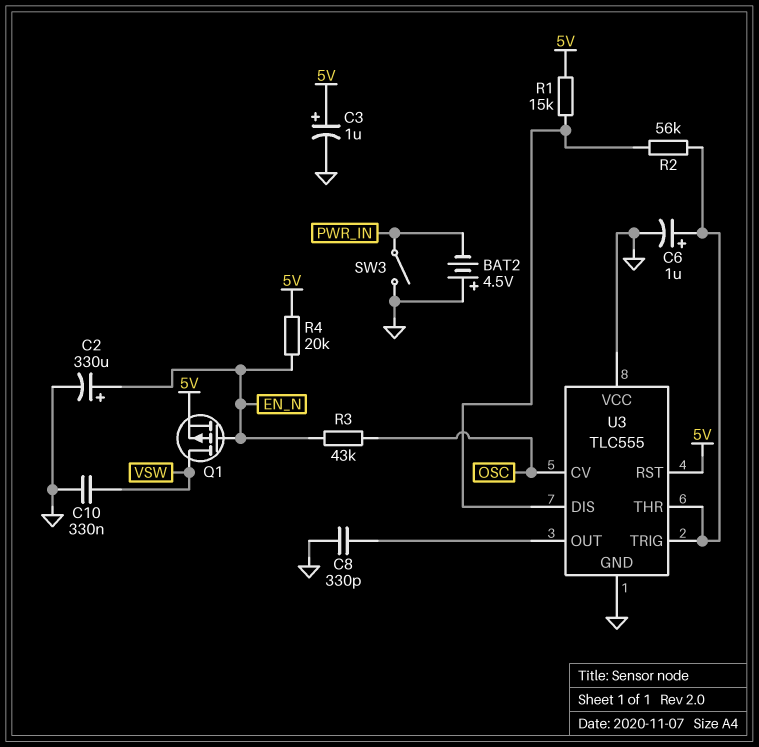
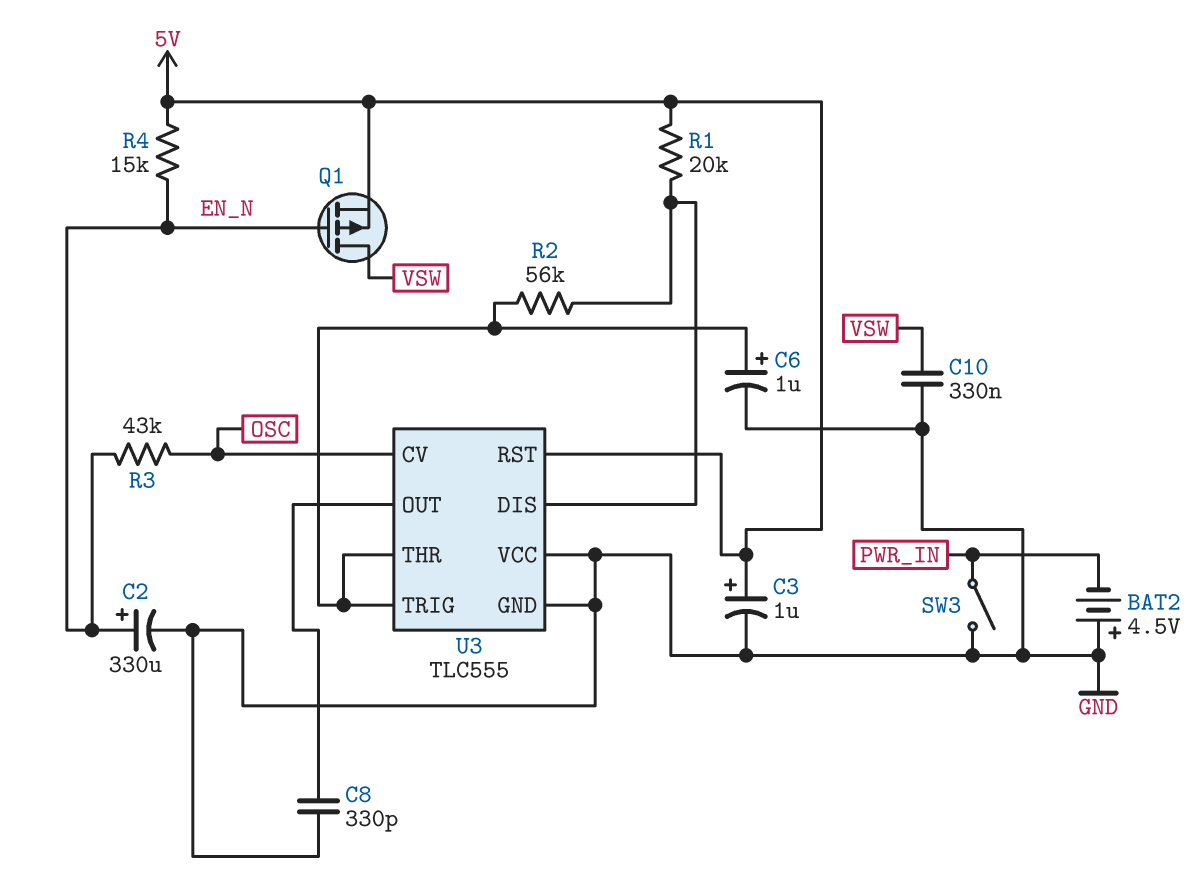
R1: 15k (5V, U3/DIS) -> 20k (5V, U3/DIS)
R4: 20k (5V, EN_N) -> 15k (5V, EN_N)

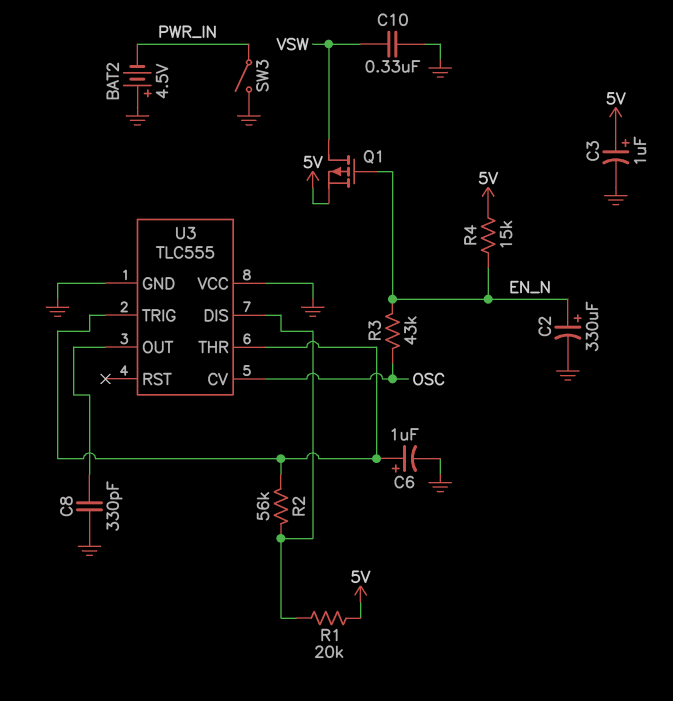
U3 pin RST: 5V -> none

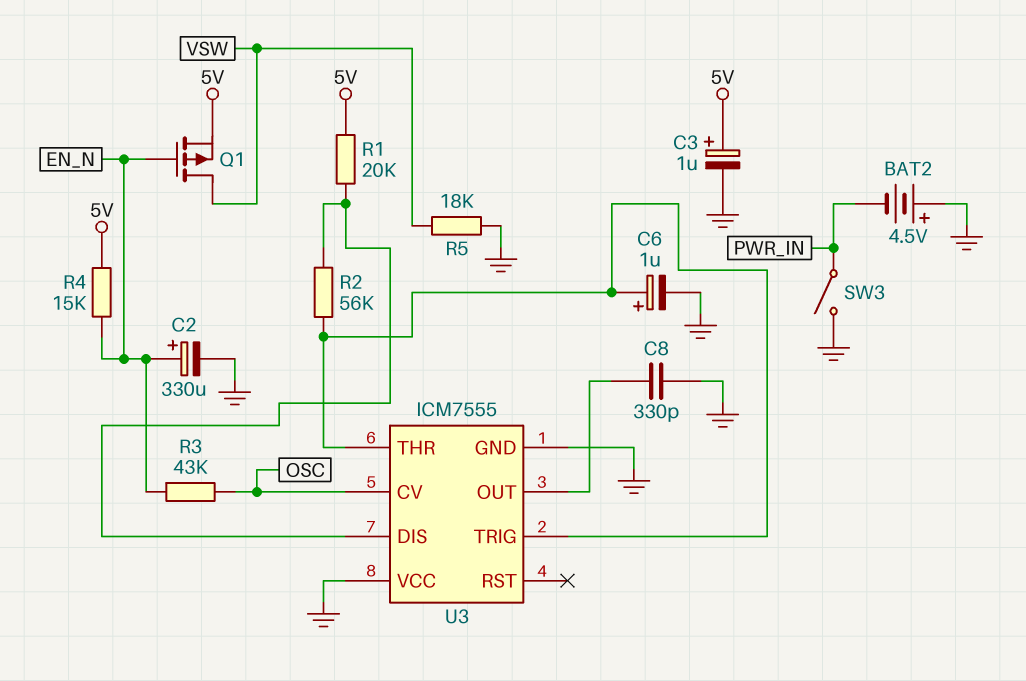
C10: 330nF (GND, VSW) -> none
R5: none -> 18k (GND, VSW)
U3: TLC555 -> ICM7555

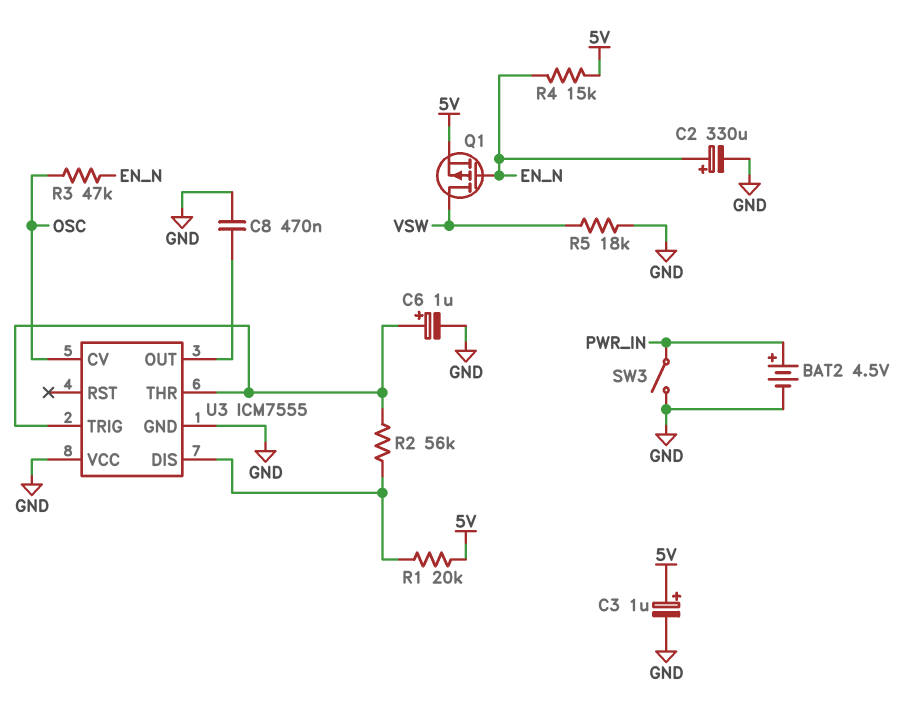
BAT2: 4.5V (plus GND, minus PWR_IN) -> 4.5V (plus PWR_IN, minus GND)
C8: 330pF (GND, U3/OUT) -> 470nF (GND, U3/OUT)
R3: 43k (EN_N, OSC) -> 47k (EN_N, OSC)

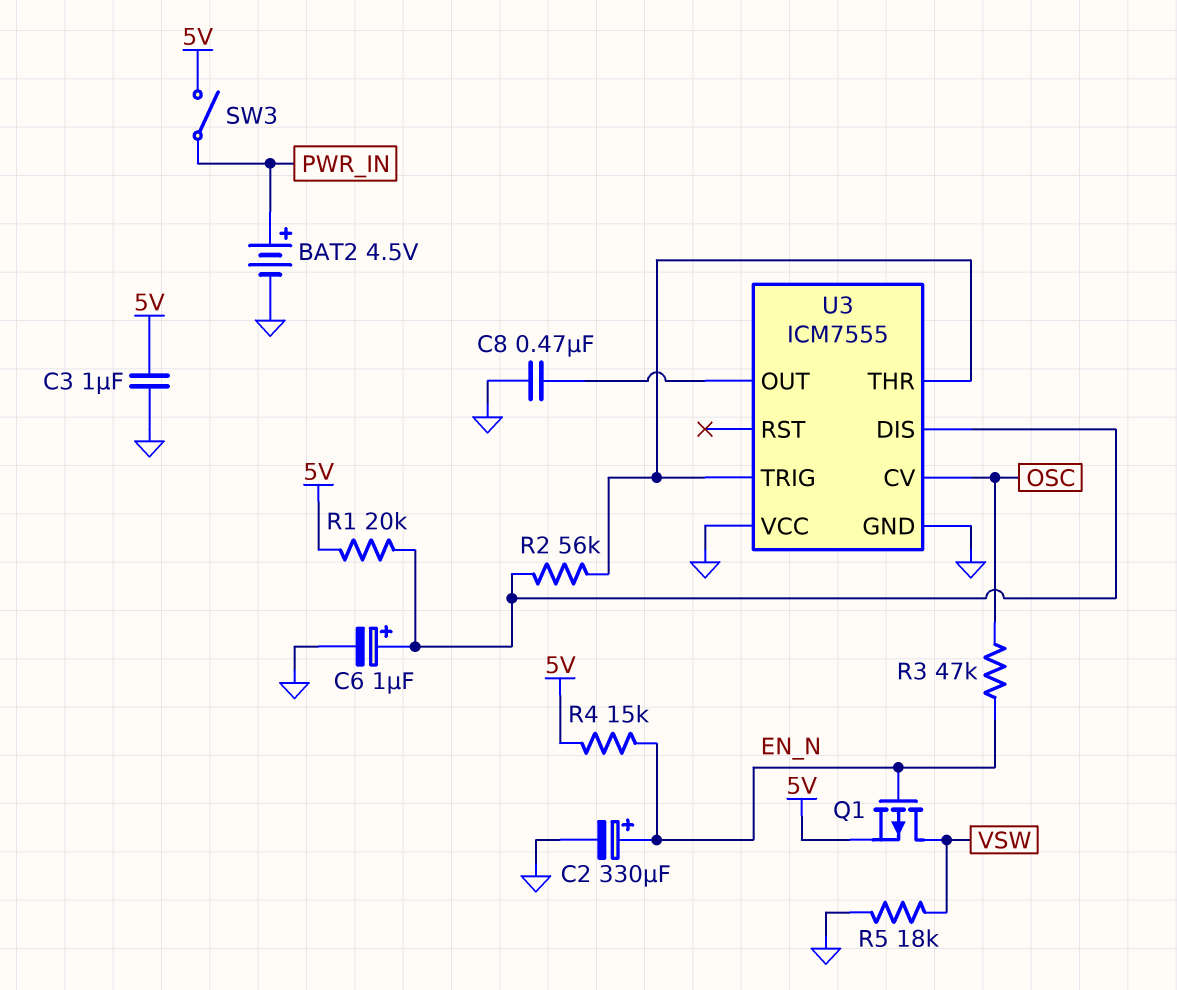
C3: 1uF (plus 5V, minus GND) -> 1uF (5V, GND)
C6: 1uF (plus U3/THR, minus GND) -> 1uF (plus U3/DIS, minus GND)
SW3: switch (GND, PWR_IN) -> switch (5V, PWR_IN)

